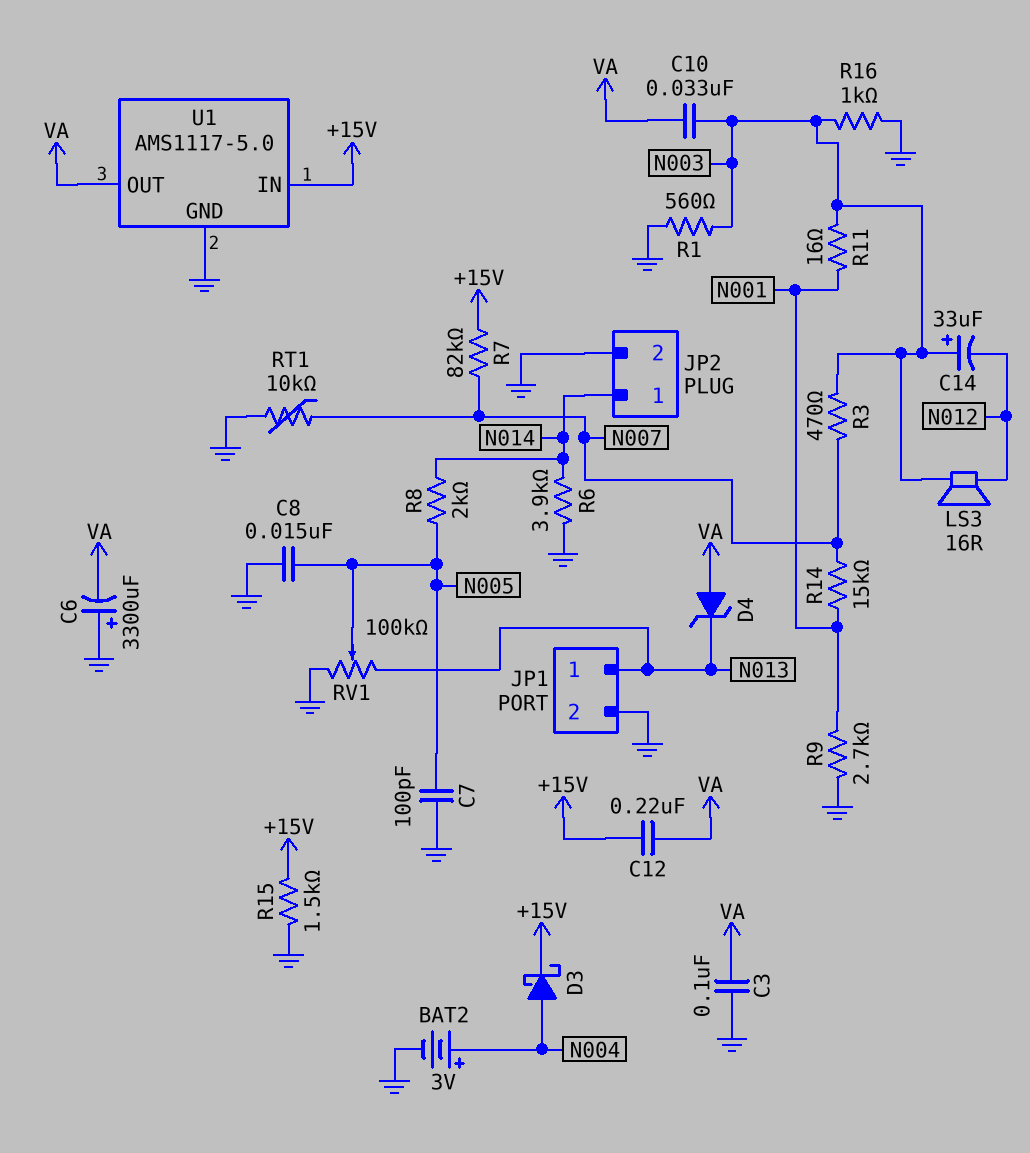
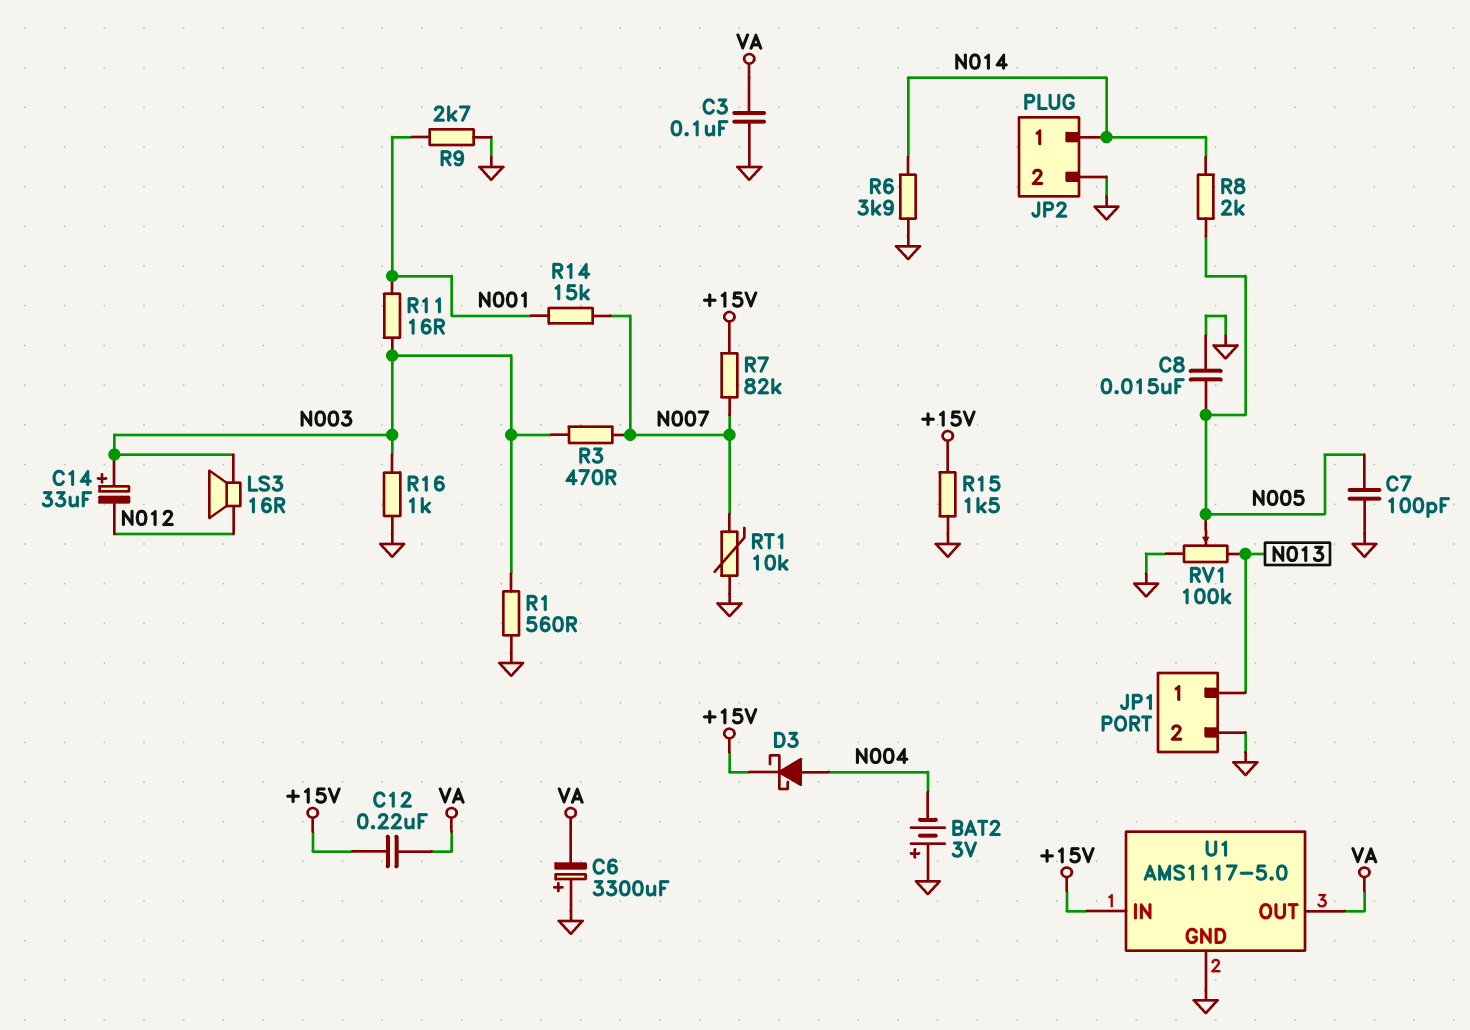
BAT2: 3V (plus N004, minus GND) -> 3V (plus GND, minus N004)
C10: 33nF (N003, VA) -> none
D4: zener (A VA, K N013) -> none

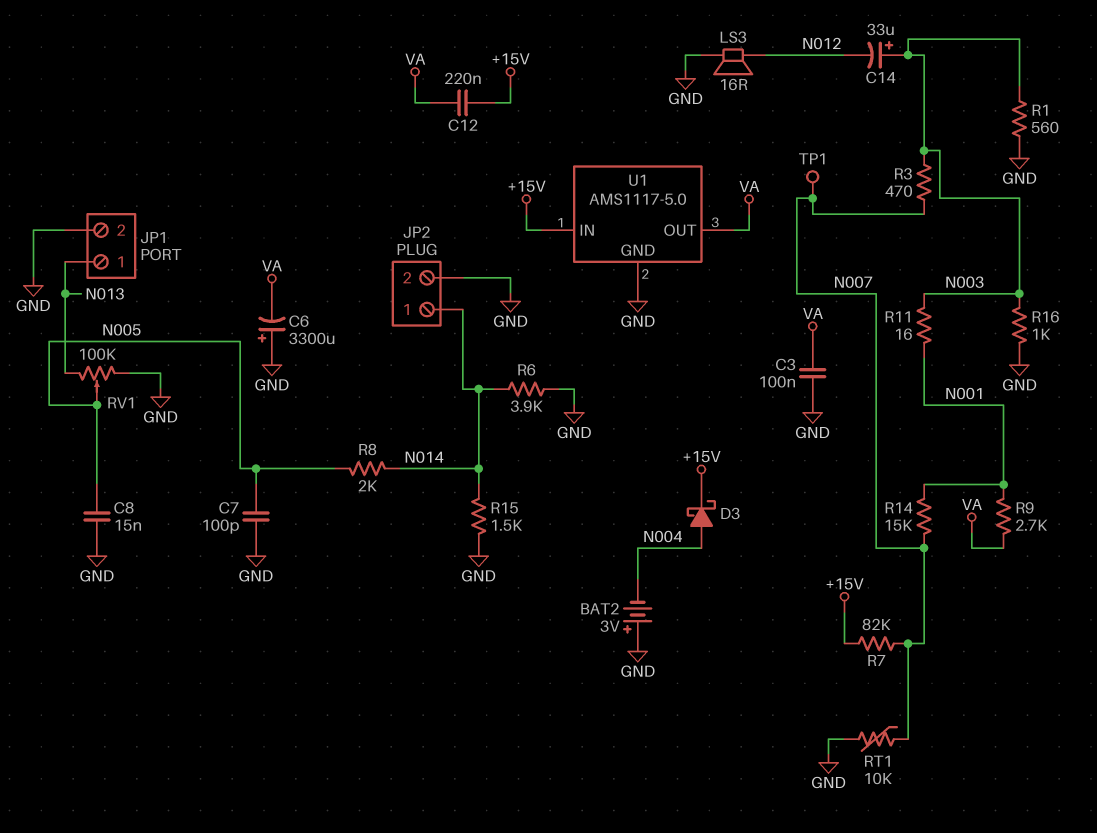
LS3: speaker 16R (N003, N012) -> speaker 16R (GND, N012)
R9: 2.7k (GND, N001) -> 2.7k (N001, VA)
R15: 1.5k (+15V, GND) -> 1.5k (GND, N014)
TP1: none -> test point (N007)

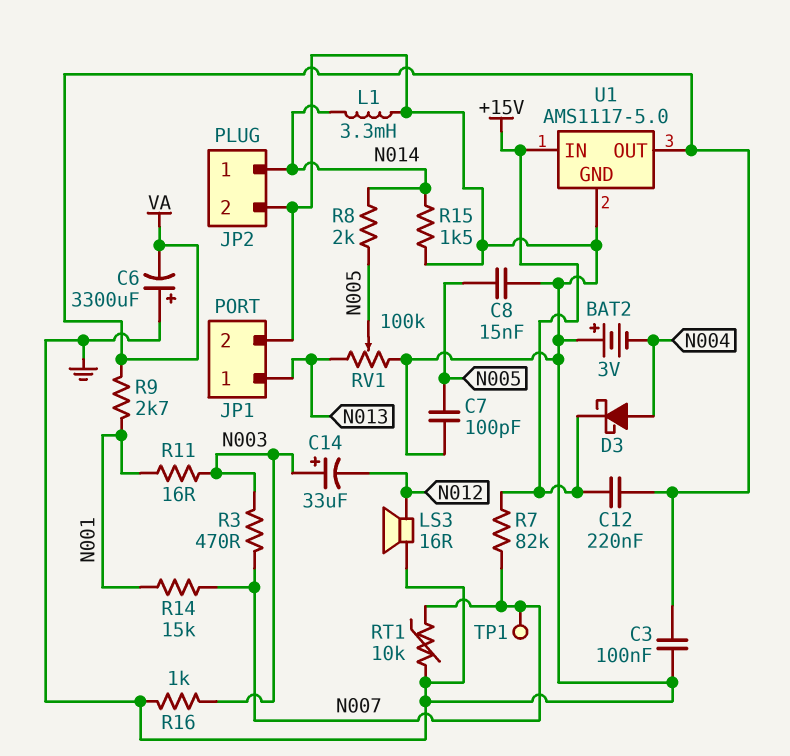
L1: none -> 3.3mH (GND, N014)
R1: 560 (GND, N003) -> none
R6: 3.9k (GND, N014) -> none

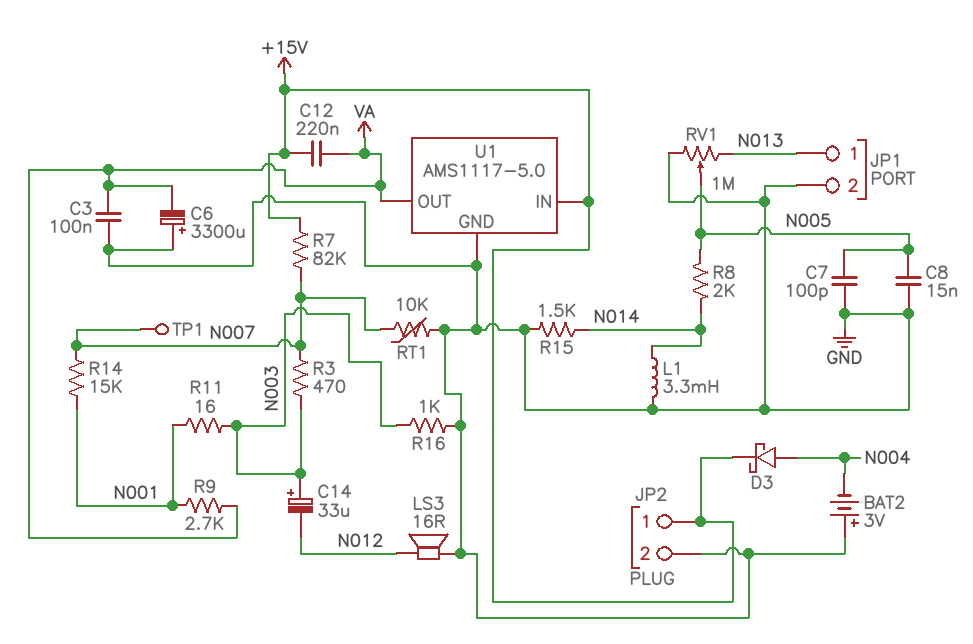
JP2 pin 1: N014 -> +15V
RV1: 100k (GND, N013, wiper N005) -> 1M (GND, N013, wiper N005)

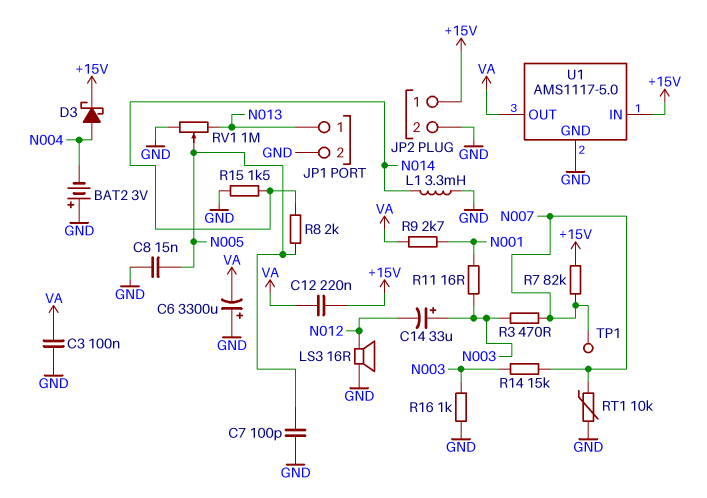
R14: 15k (N001, N007) -> 15k (N003, N007)

